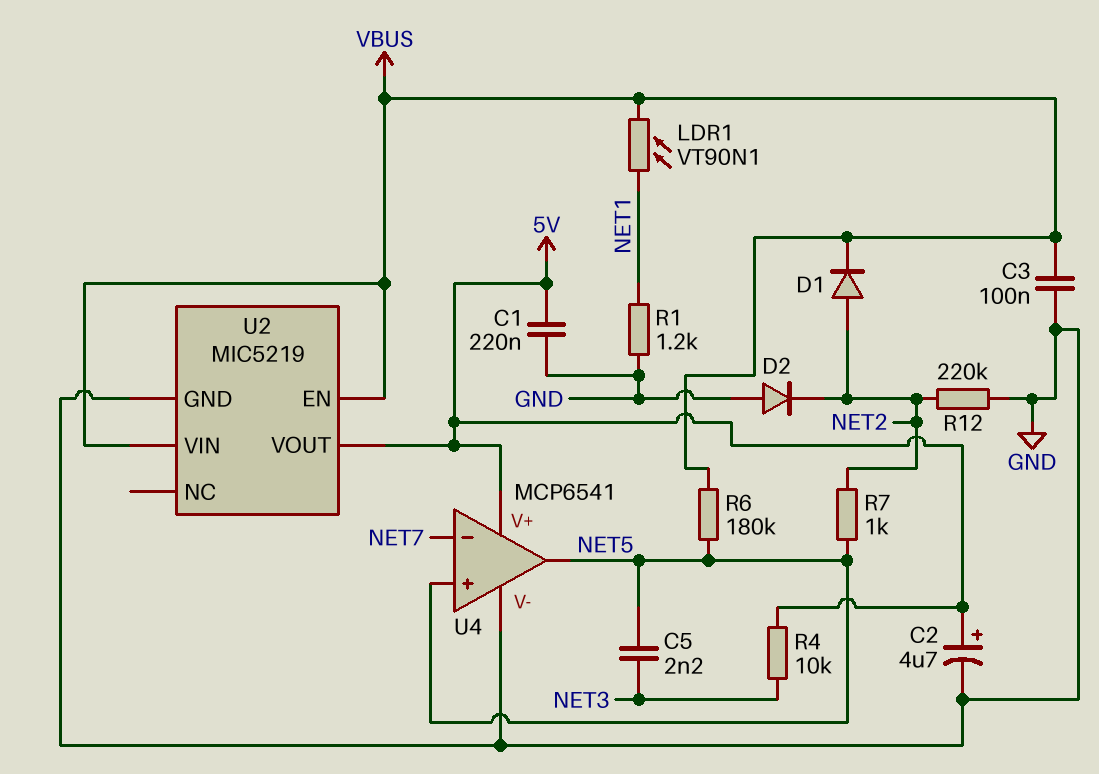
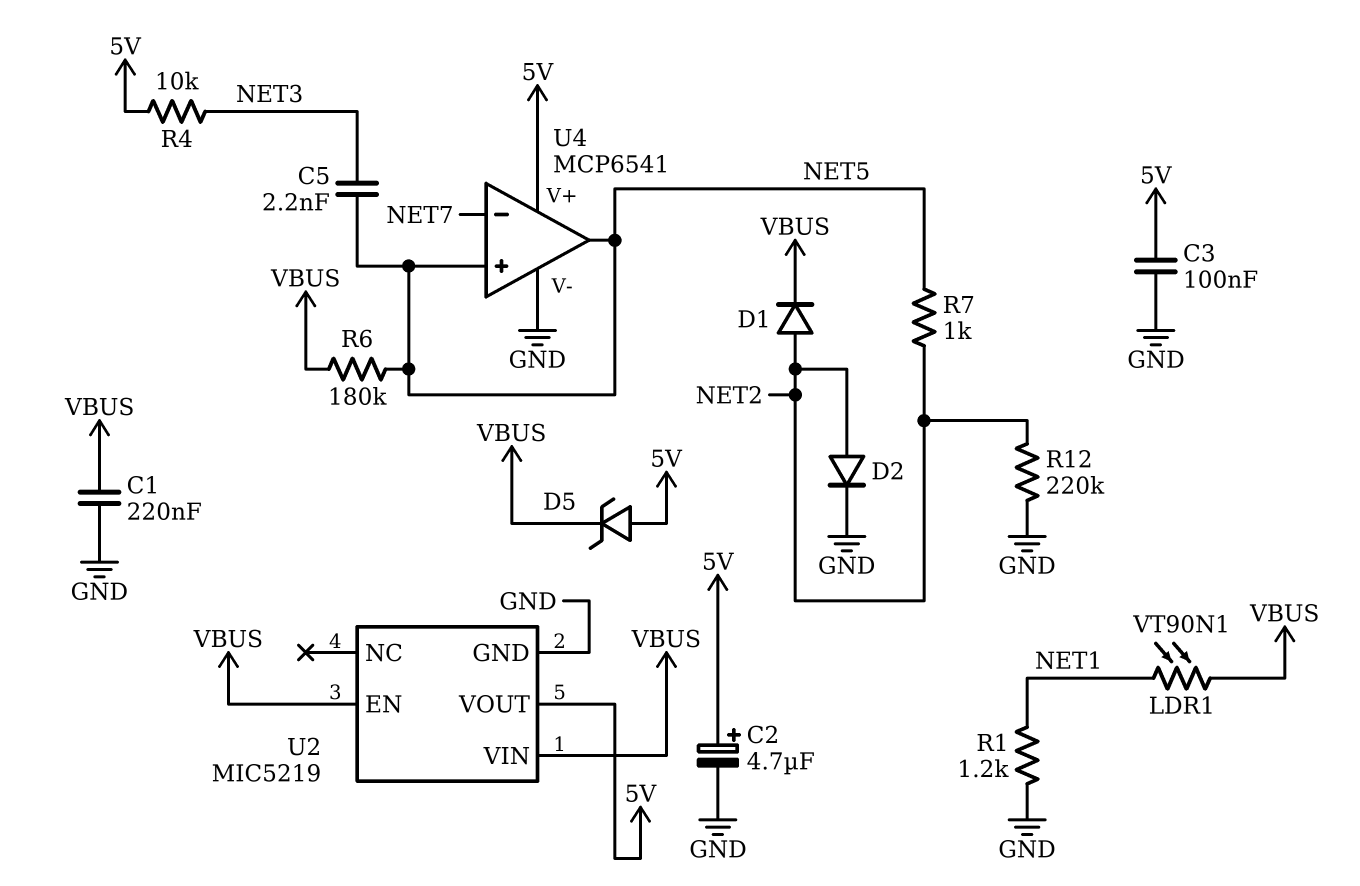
C1: 220nF (5V, GND) -> 220nF (GND, VBUS)
C3: 100nF (GND, VBUS) -> 100nF (5V, GND)
D2: diode (A GND, K NET2) -> diode (A NET2, K GND)
D5: none -> zener (A 5V, K VBUS)

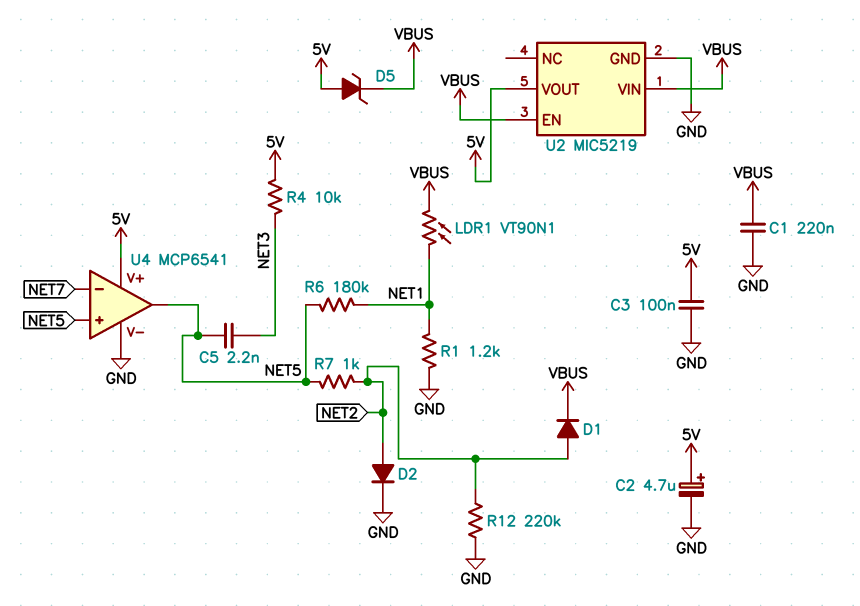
R6: 180k (NET5, VBUS) -> 180k (NET1, NET5)

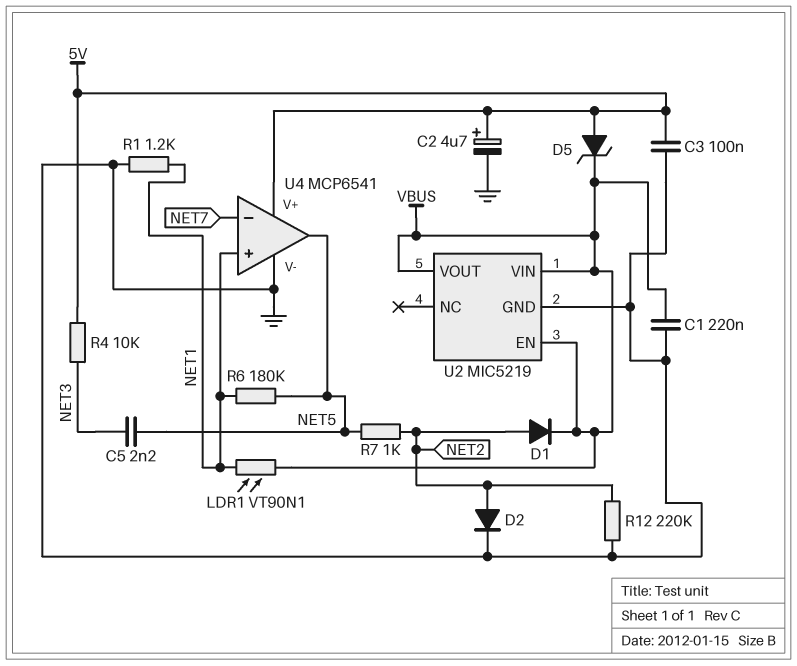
U2 pin VOUT: 5V -> VBUS
U4 pin in+: NET5 -> NET1

